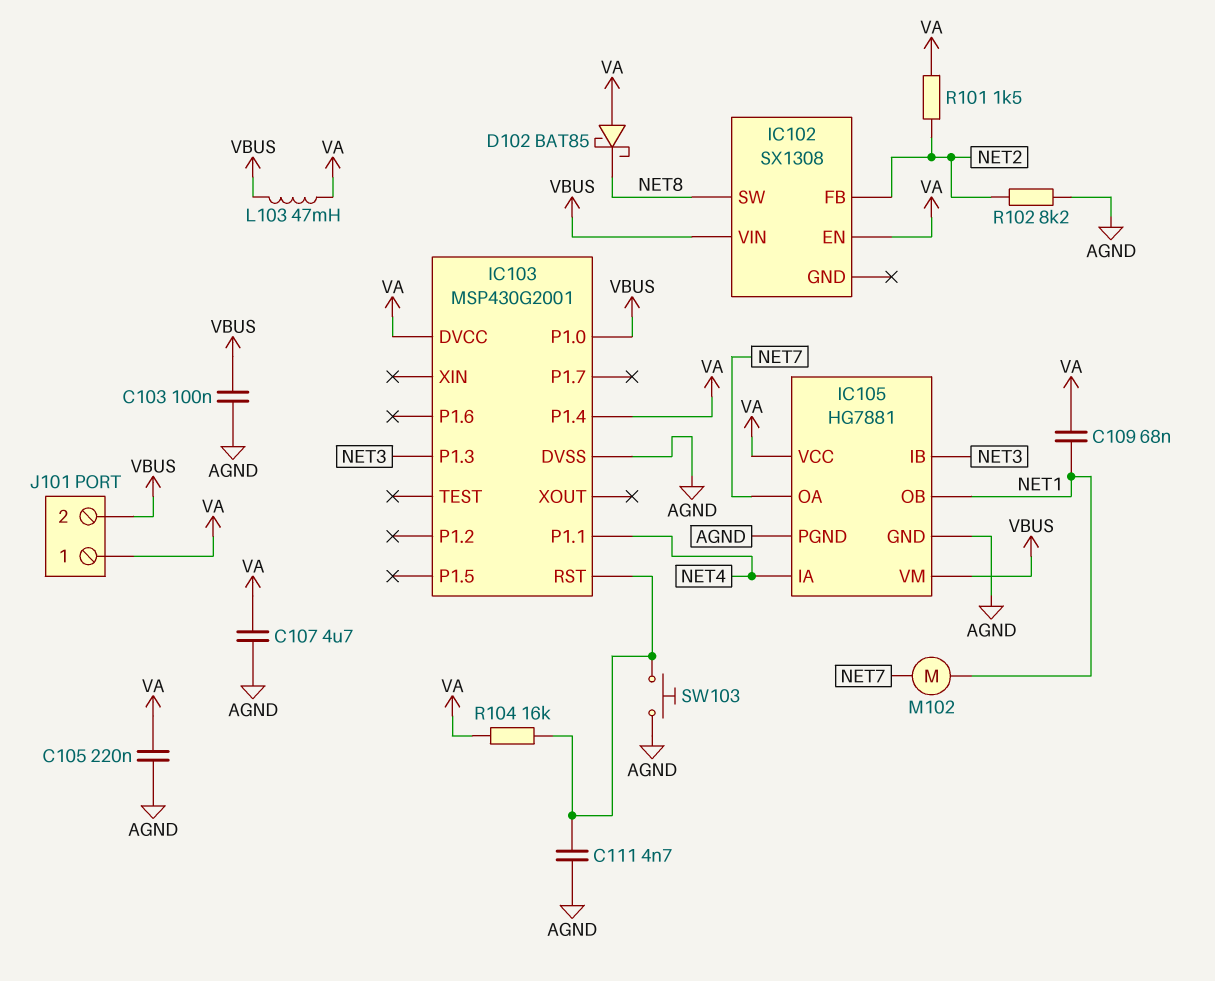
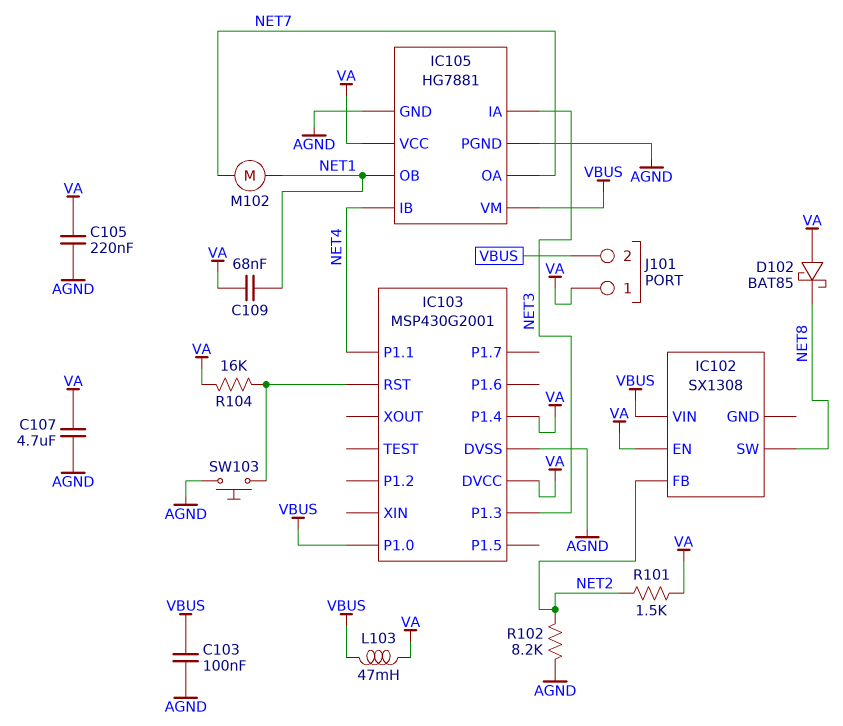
C111: 4.7nF (AGND, IC103/RST) -> none
IC105 pin IA: NET4 -> NET3
IC105 pin IB: NET3 -> NET4

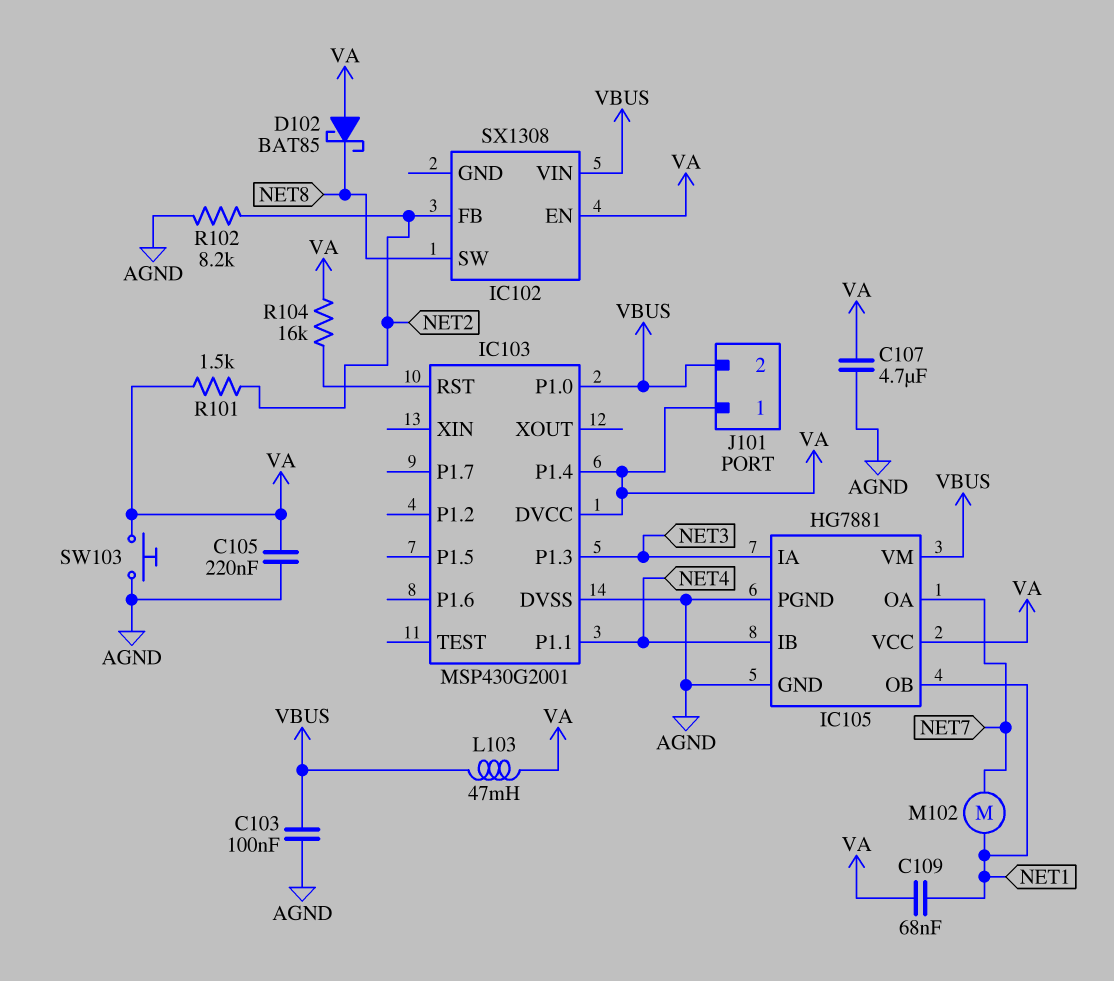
SW103: button (AGND, IC103/RST) -> button (AGND, VA)

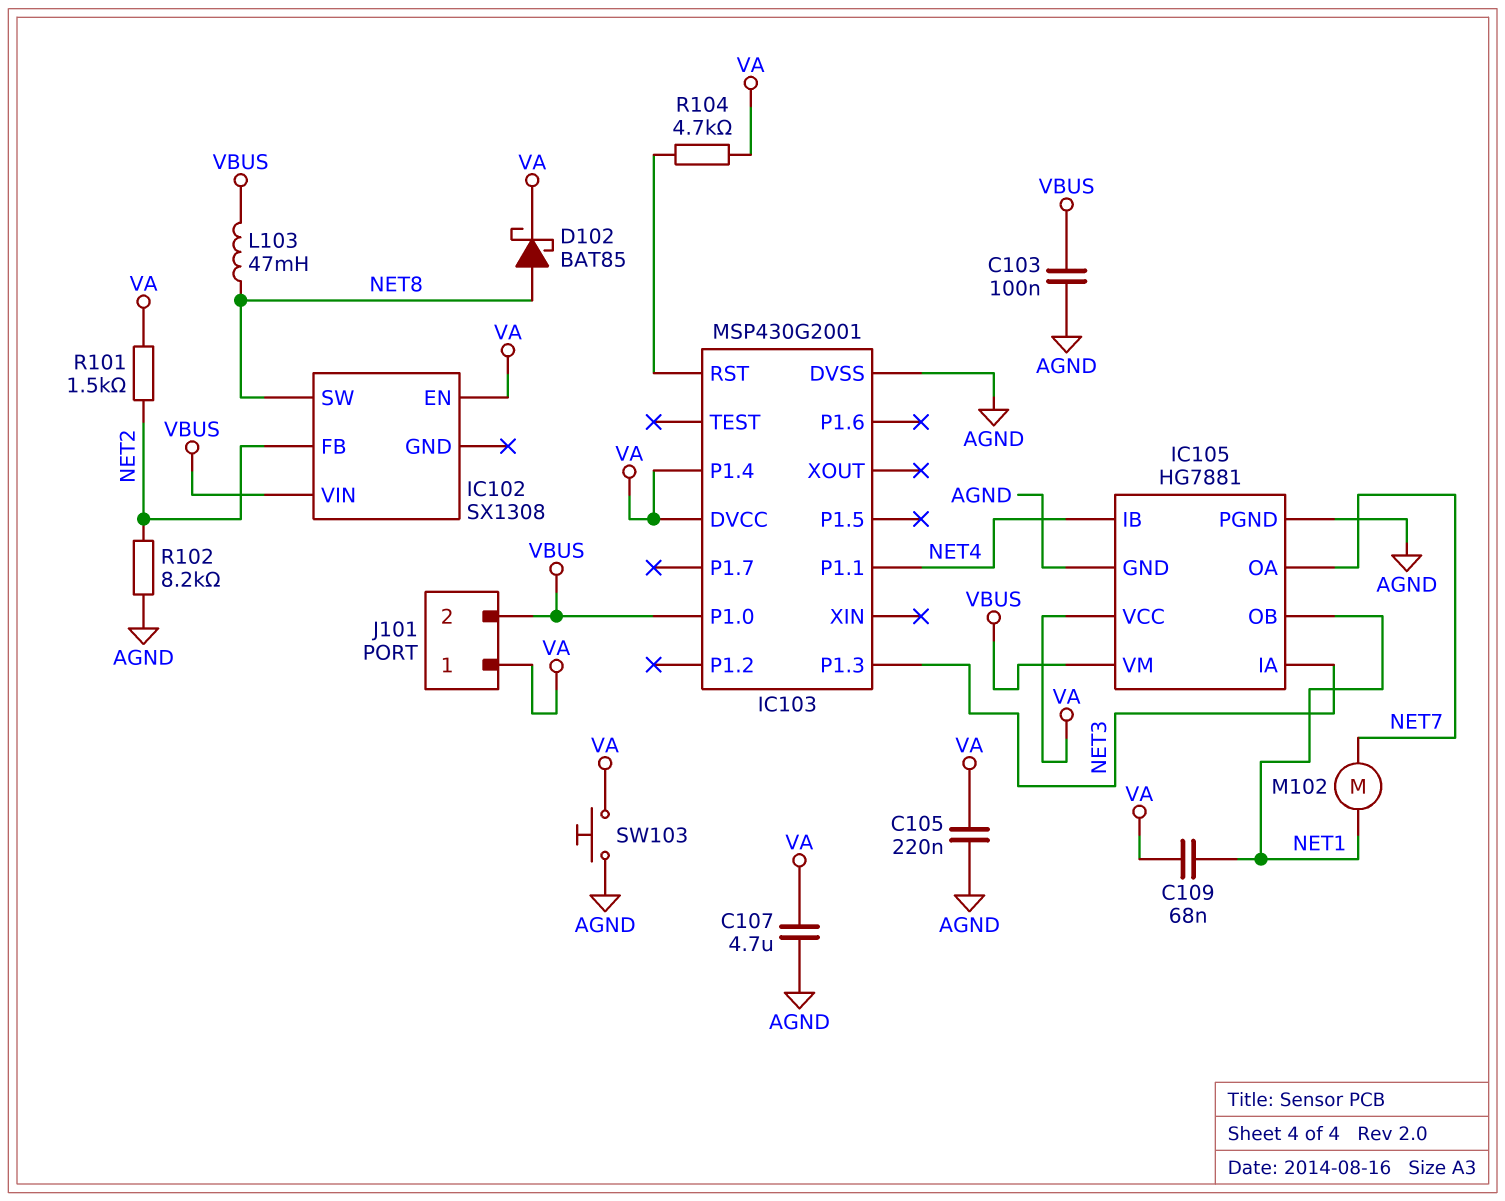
D102: schottky BAT85 (A VA, K NET8) -> schottky BAT85 (A NET8, K VA)
L103: 47mH (VA, VBUS) -> 47mH (NET8, VBUS)
R104: 16k (IC103/RST, VA) -> 4.7k (IC103/RST, VA)

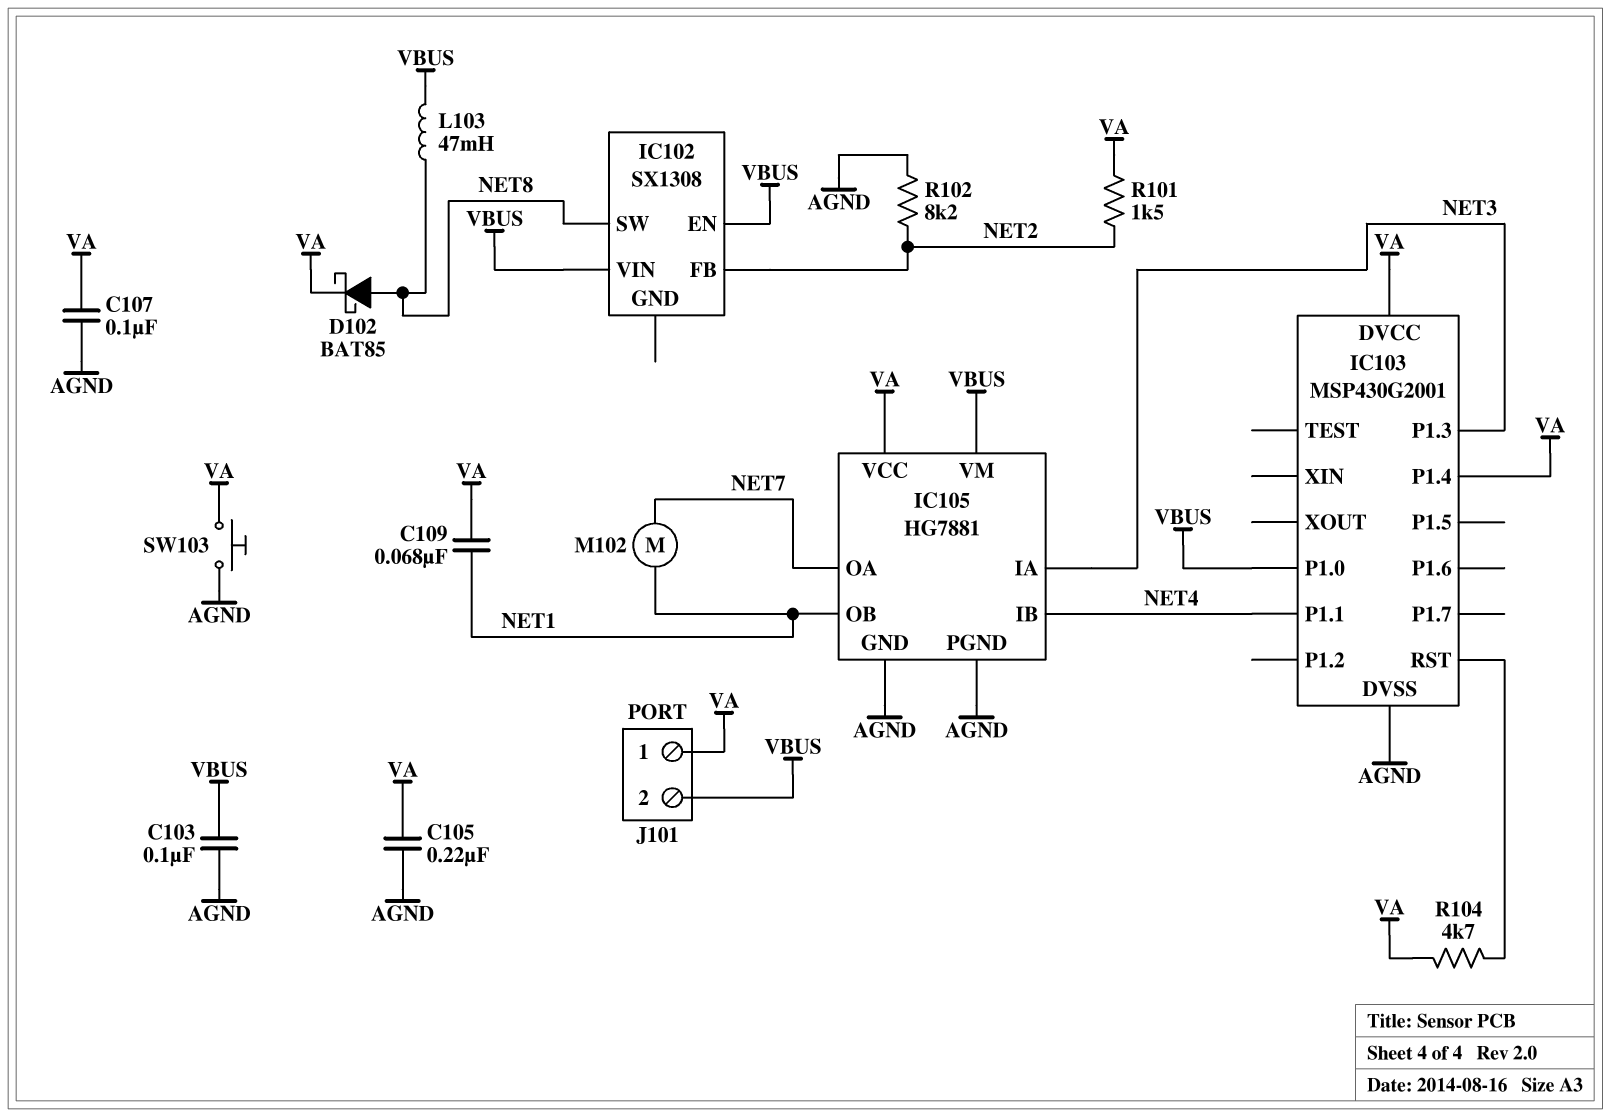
C107: 4.7uF (AGND, VA) -> 100nF (AGND, VA)
IC102 pin EN: VA -> VBUS

